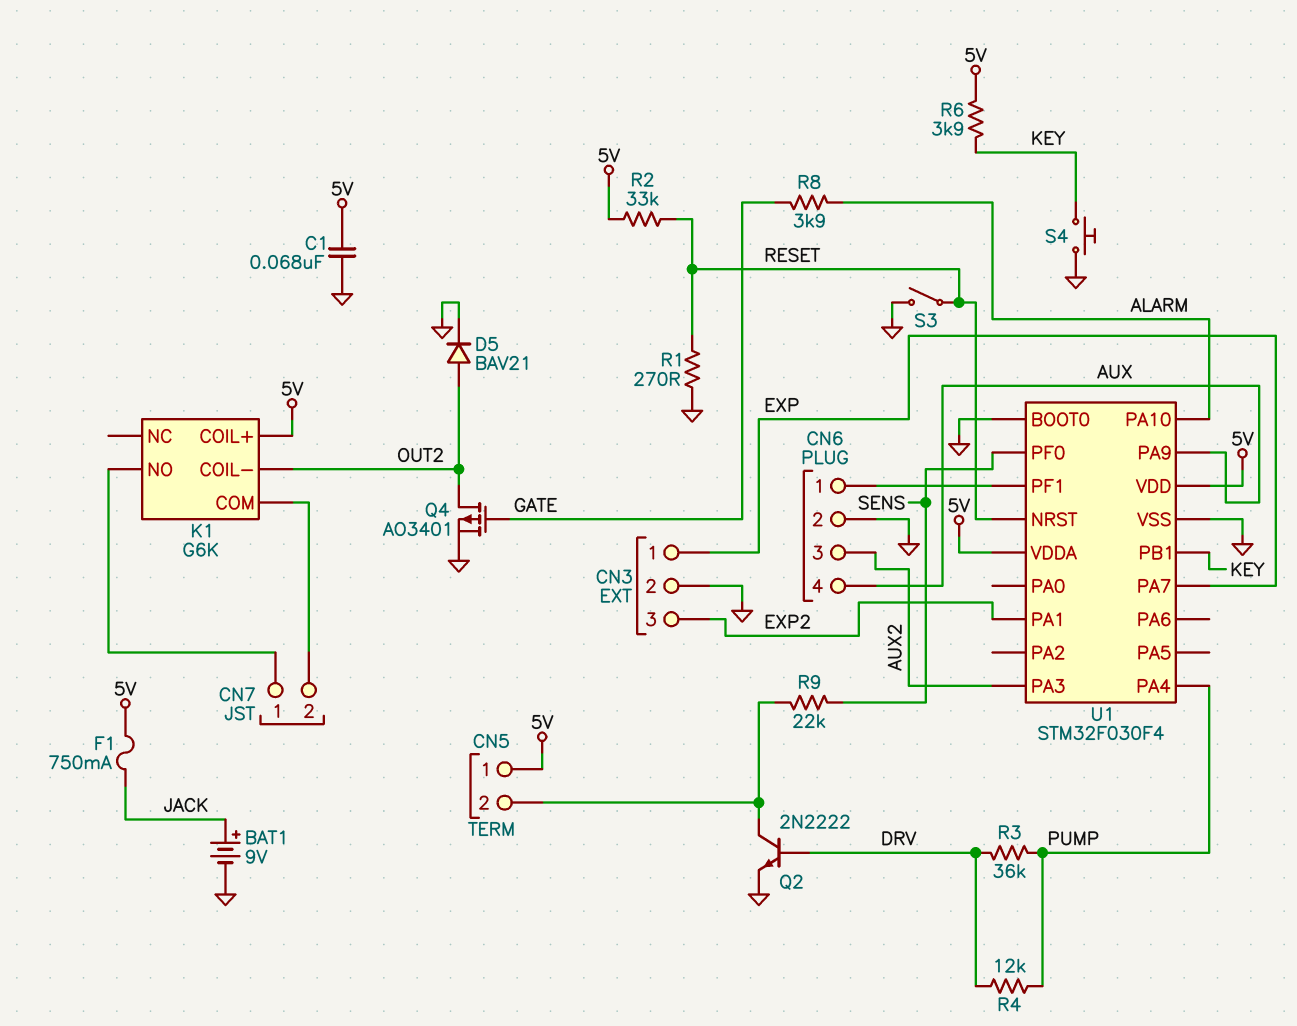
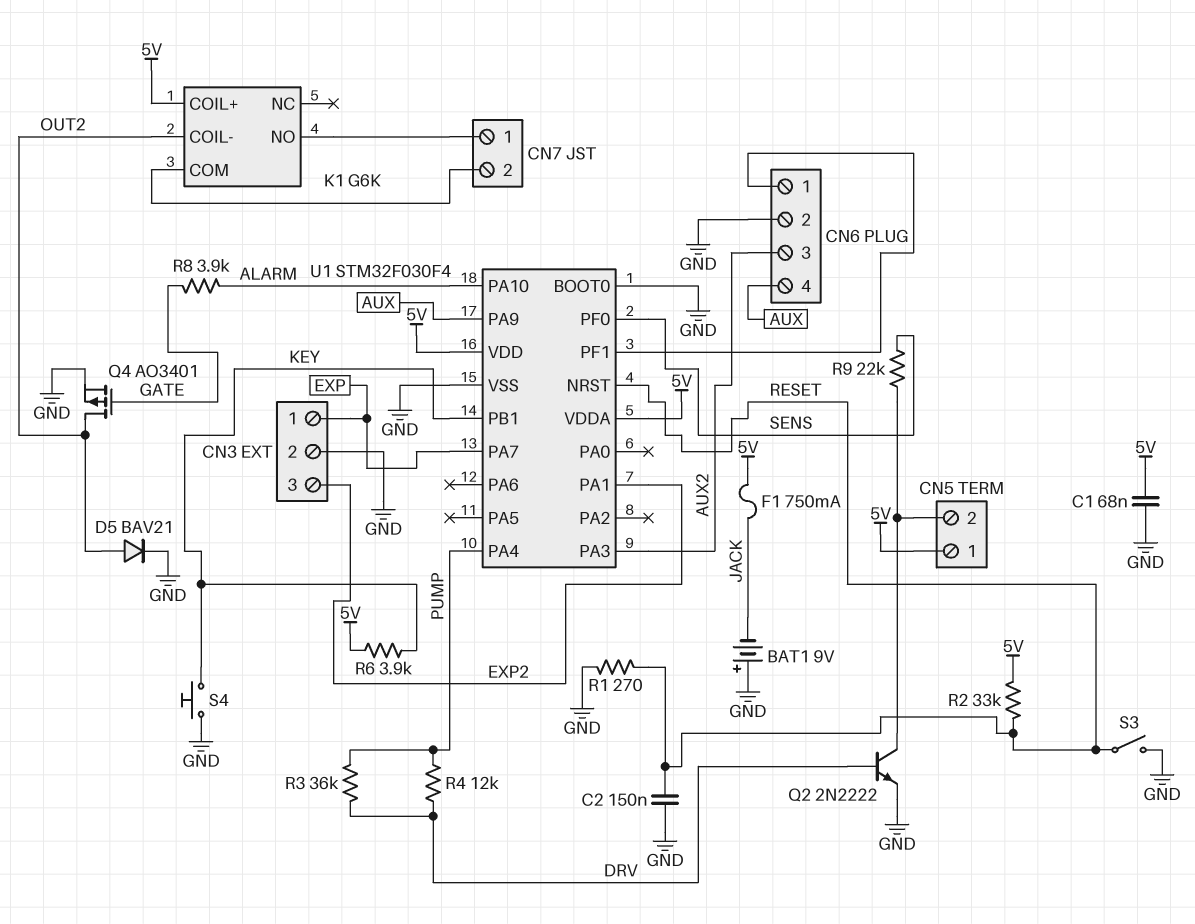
BAT1: 9V (plus JACK, minus GND) -> 9V (plus GND, minus JACK)
C2: none -> 150nF (GND, RESET)

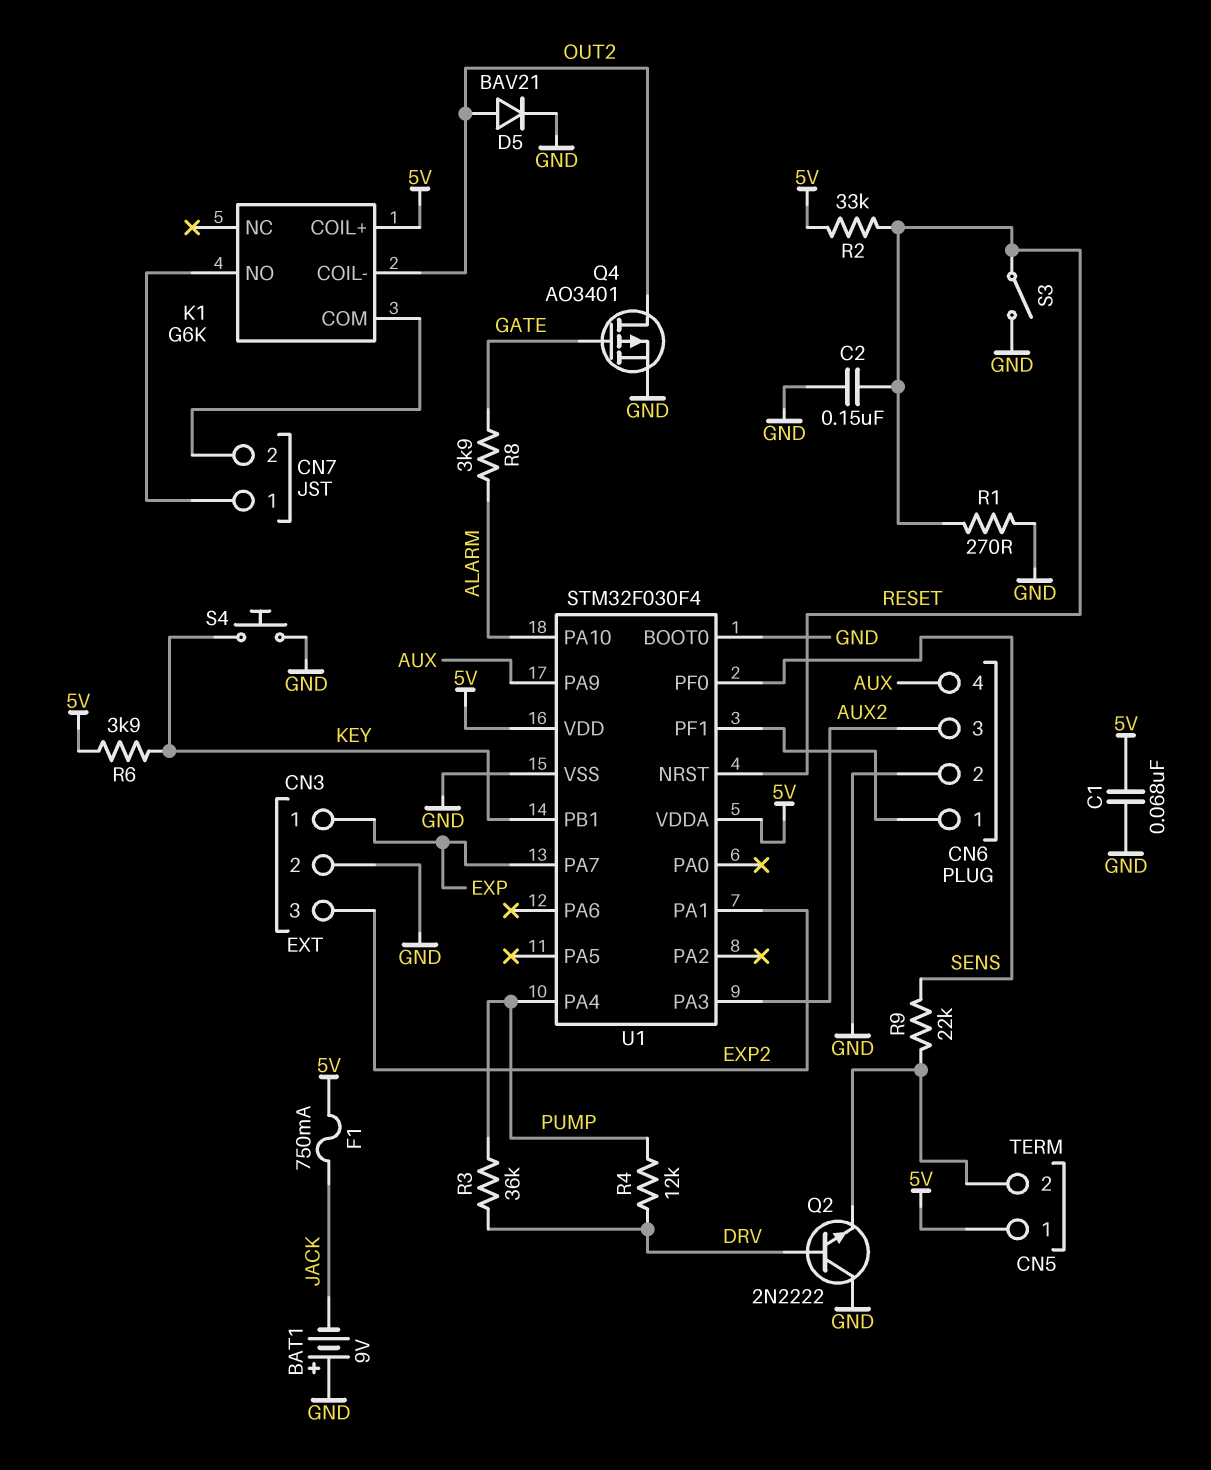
Q2: NPN 2N2222 (B DRV, C CN5/2, E GND) -> NPN 2N2222 (B DRV, C GND, E CN5/2)

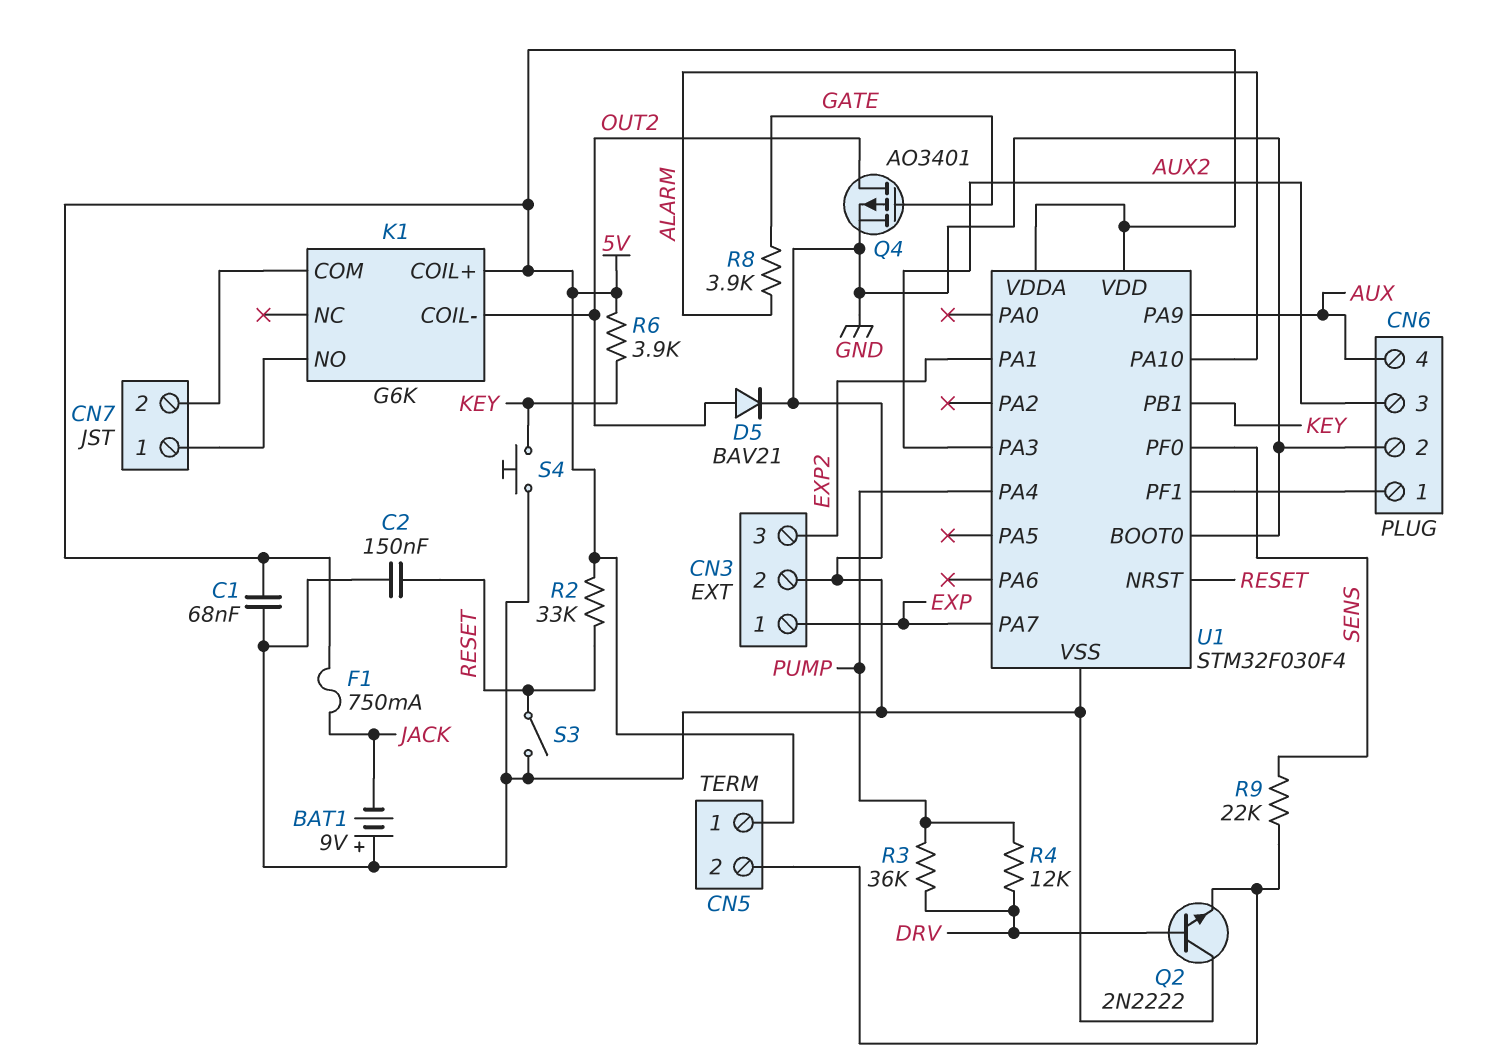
R1: 270 (GND, RESET) -> none

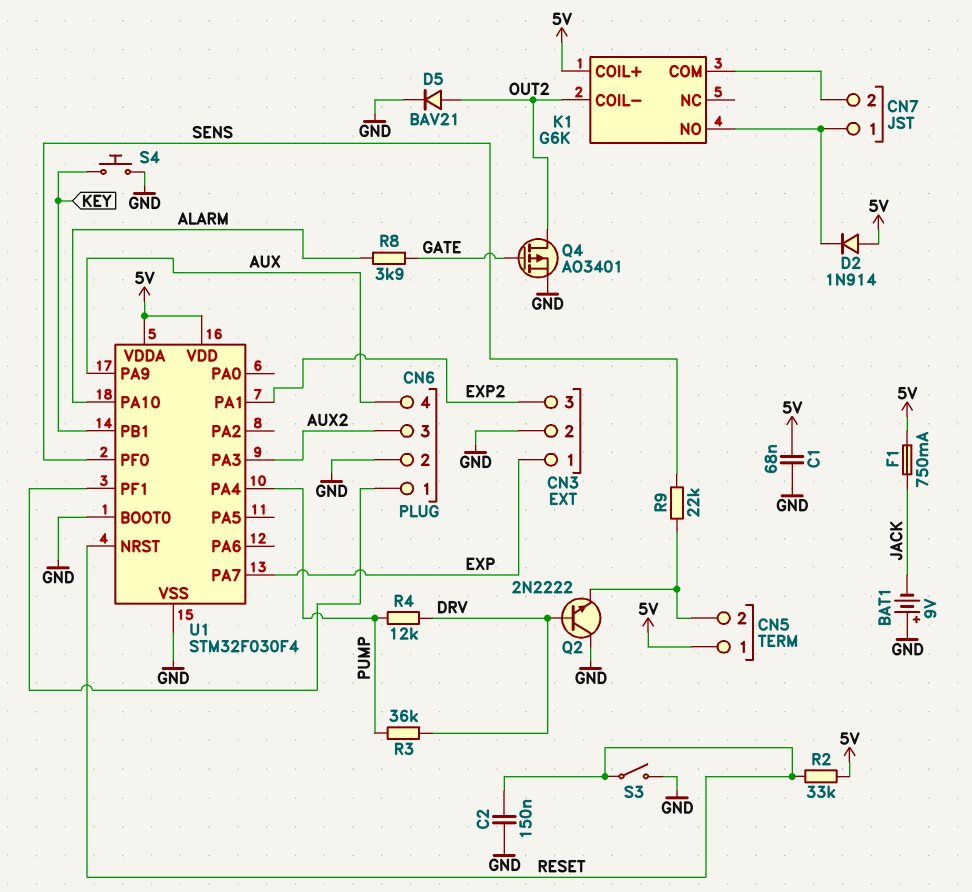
D2: none -> diode 1N914 (A 5V, K CN7/1)
R6: 3.9k (5V, KEY) -> none

